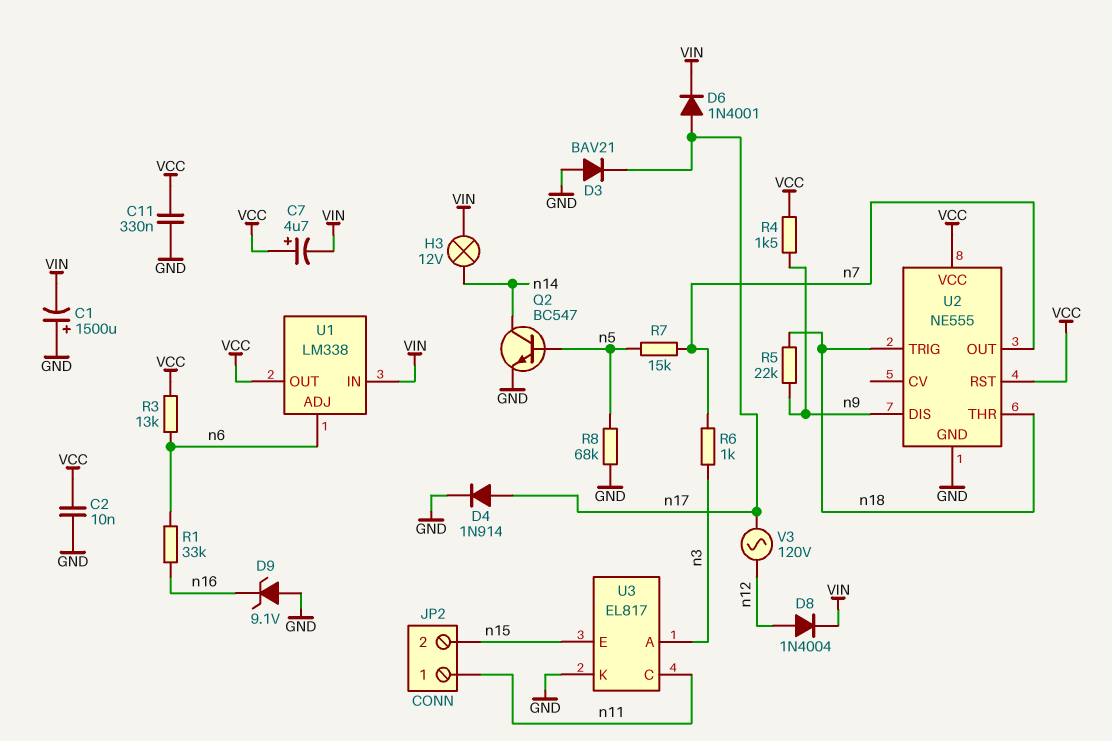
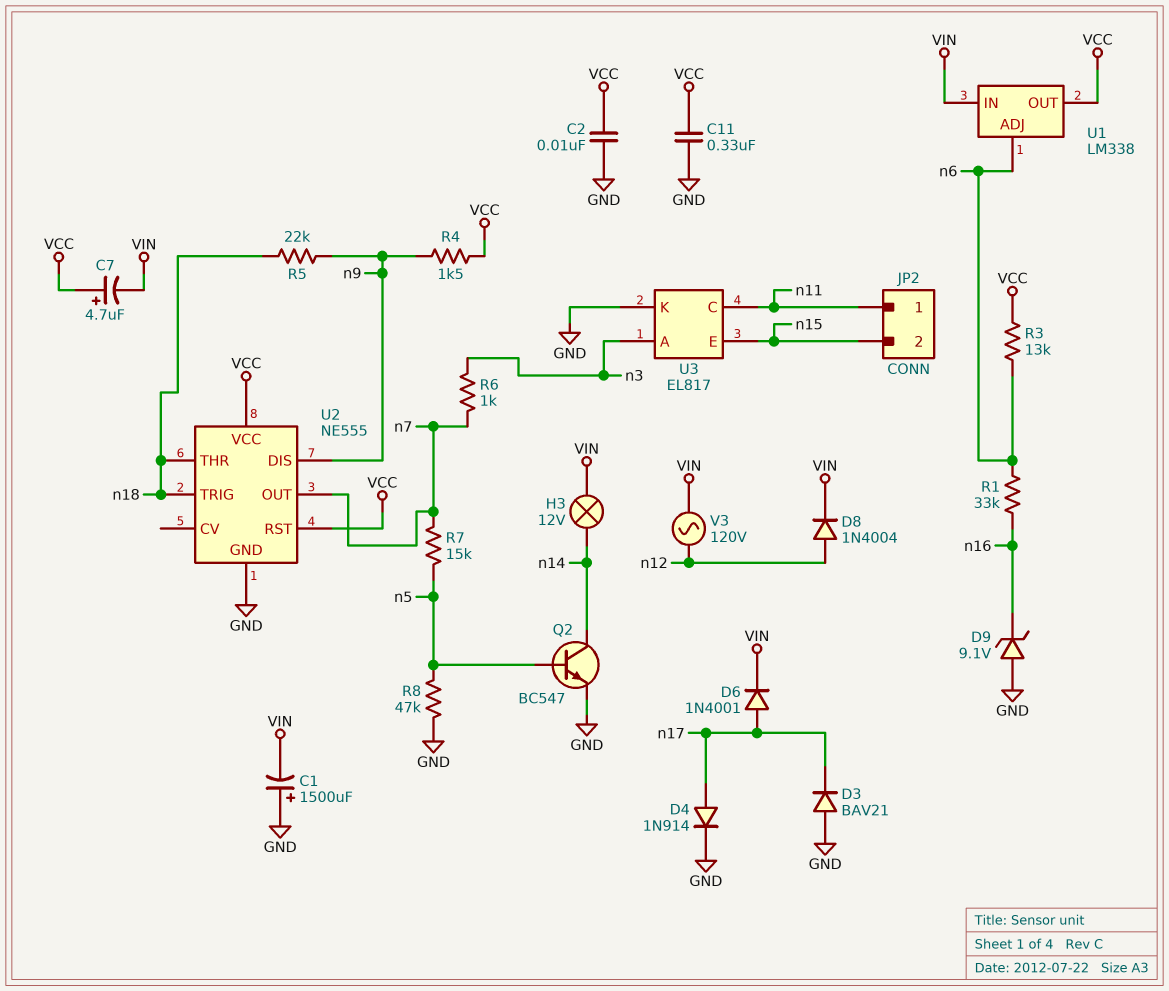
R8: 68k (GND, n5) -> 47k (GND, n5)
V3: AC 120V (n12, n17) -> AC 120V (VIN, n12)

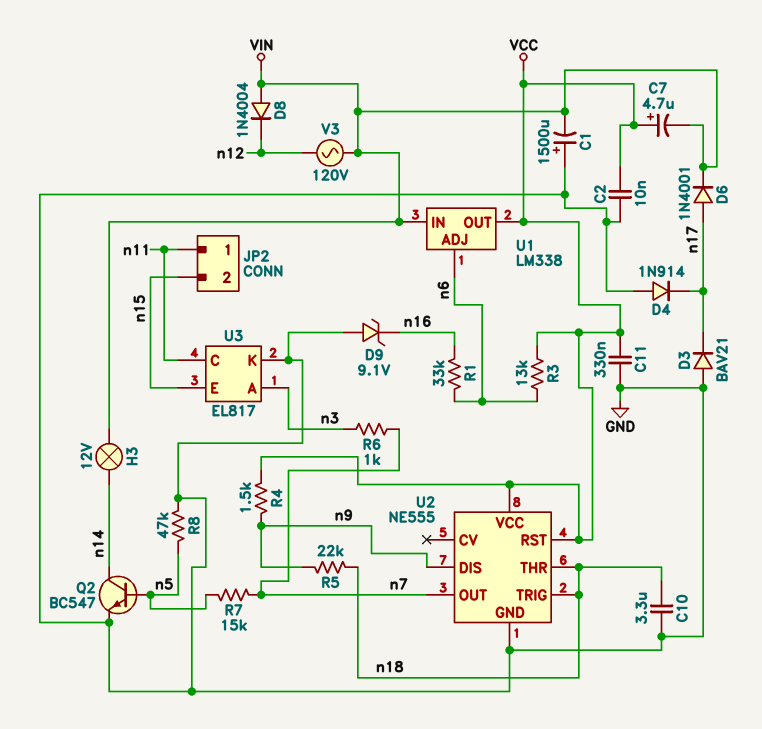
C10: none -> 3.3uF (GND, n18)
D4: diode 1N914 (A n17, K GND) -> diode 1N914 (A GND, K n17)
D8: diode 1N4004 (A n12, K VIN) -> diode 1N4004 (A VIN, K n12)

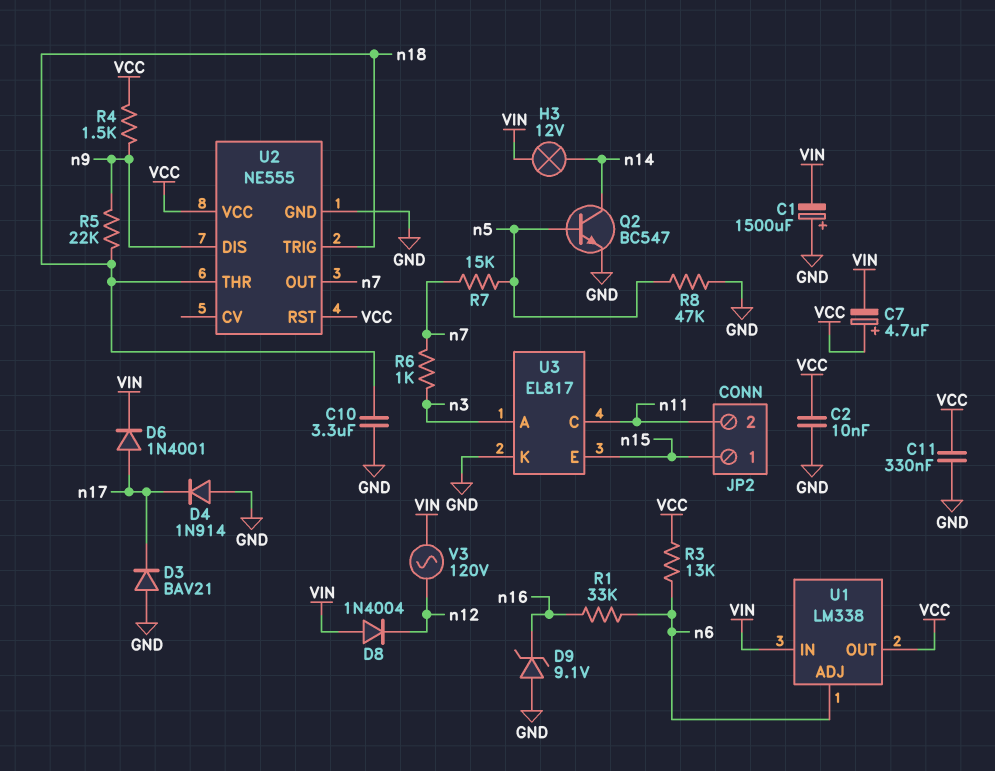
JP2 pin 1: n11 -> n15
JP2 pin 2: n15 -> n11

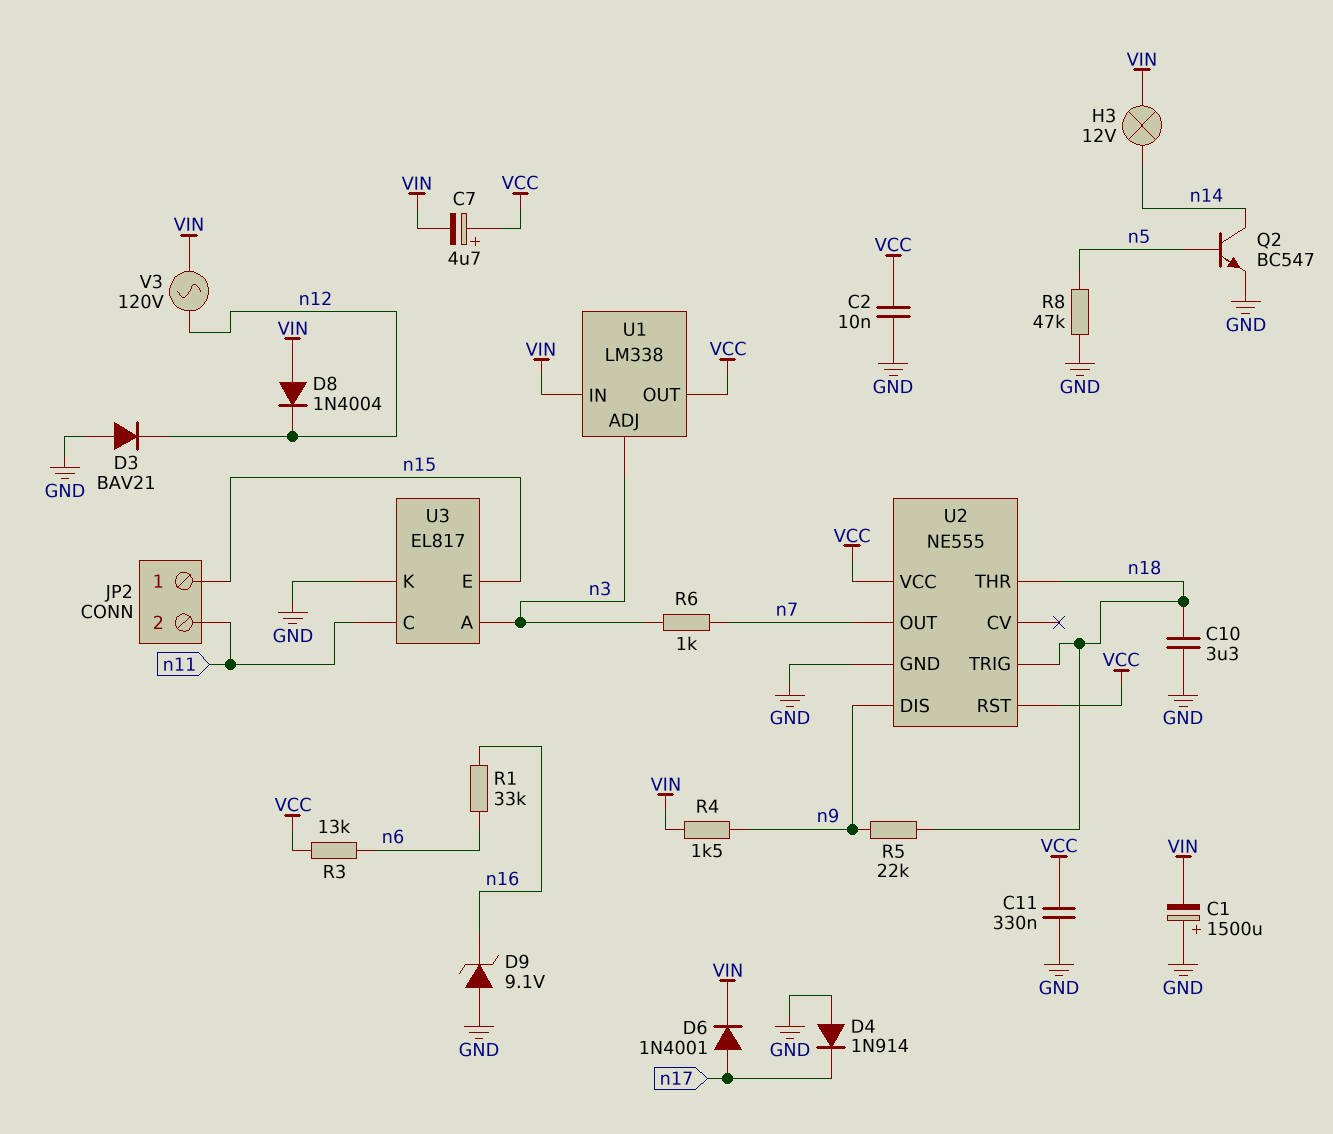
D3: diode BAV21 (A GND, K n17) -> diode BAV21 (A GND, K n12)
R4: 1.5k (VCC, n9) -> 1.5k (VIN, n9)
R7: 15k (n5, n7) -> none
U1 pin ADJ: n6 -> n3

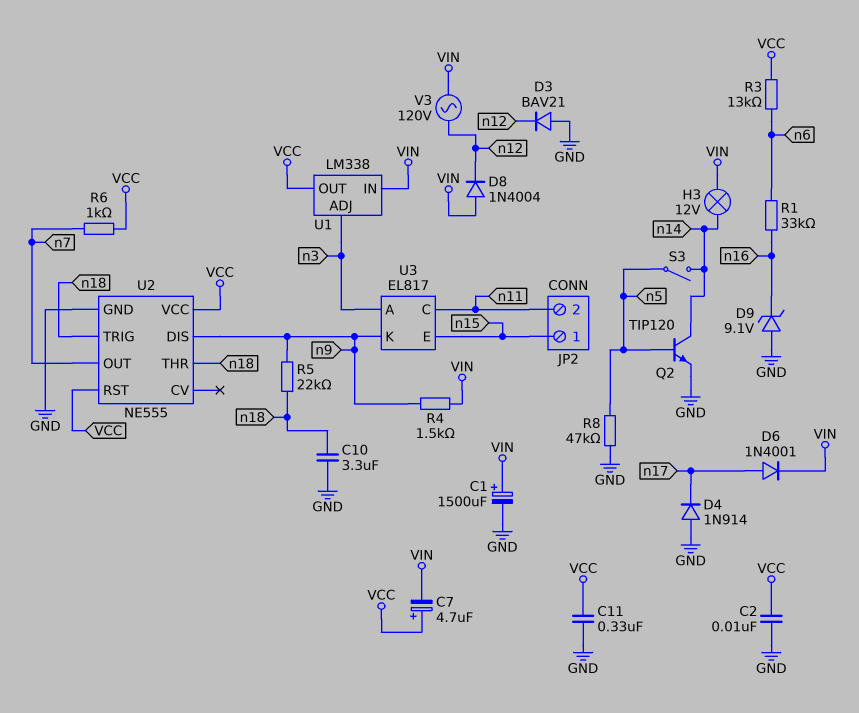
C1: 1500uF (plus GND, minus VIN) -> 1500uF (plus VIN, minus GND)
Q2: NPN BC547 (B n5, C n14, E GND) -> NPN TIP120 (B n5, C n14, E GND)
R6: 1k (n3, n7) -> 1k (VCC, n7)
S3: none -> switch (n5, n14)
U3 pin K: GND -> n9

